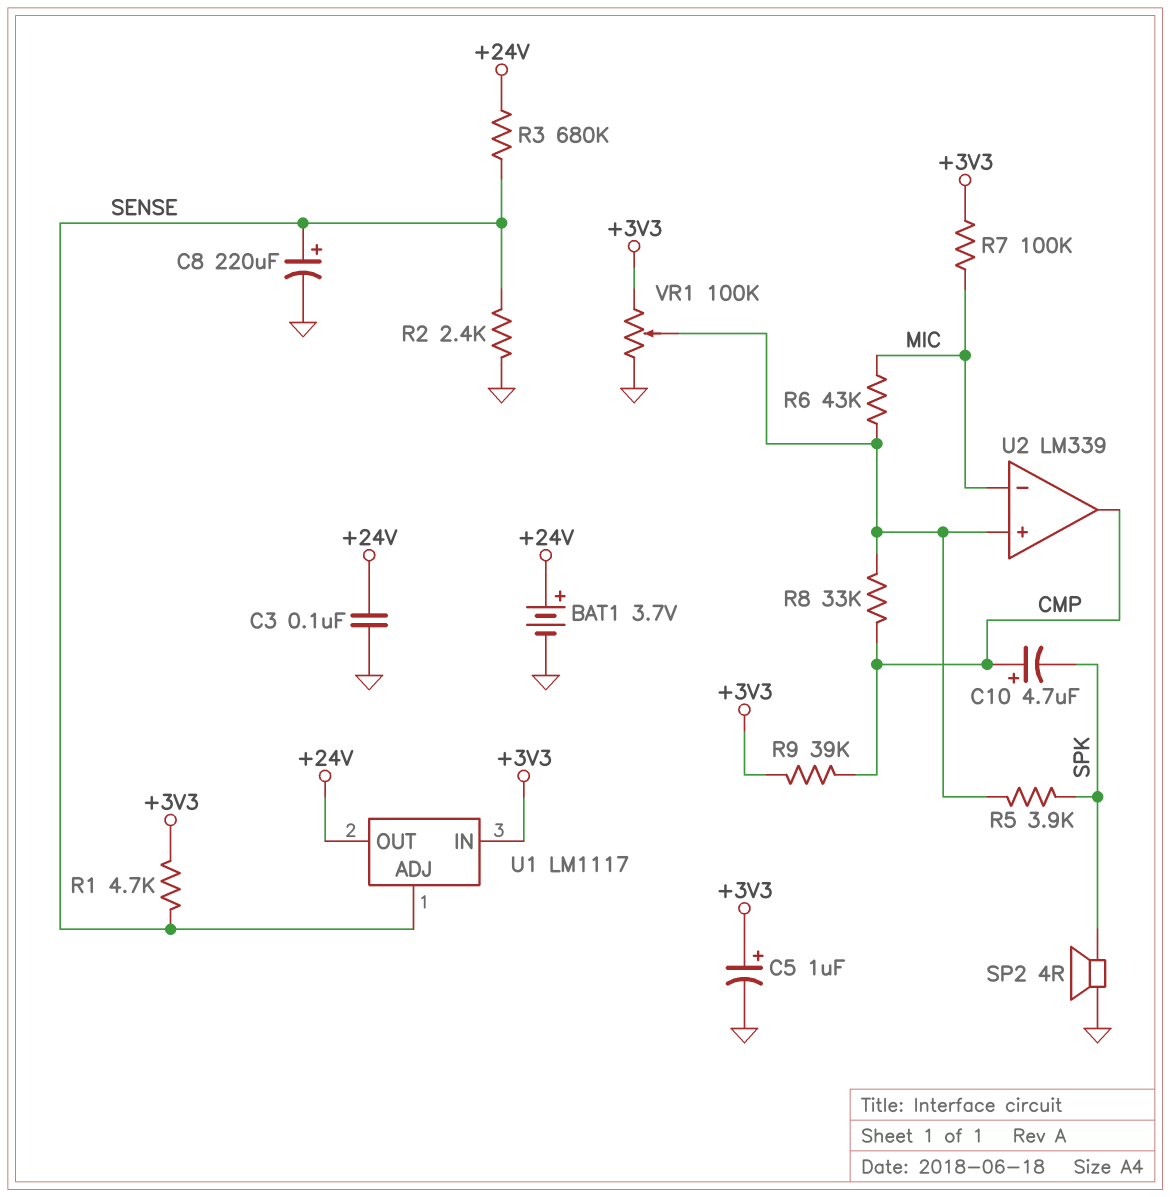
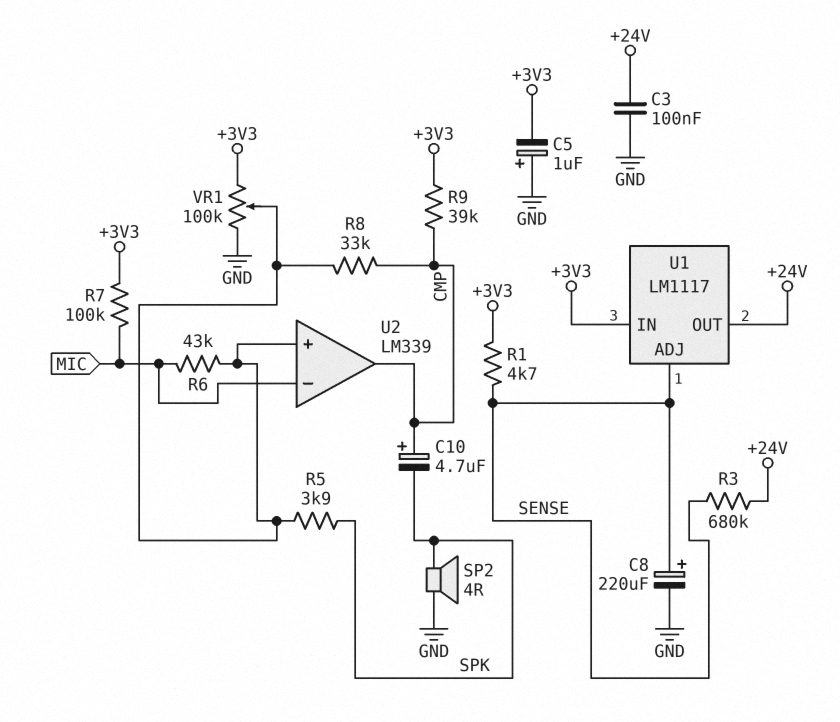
BAT1: 3.7V (plus +24V, minus GND) -> none
C5: 1uF (plus +3V3, minus GND) -> 1uF (plus GND, minus +3V3)
R2: 2.4k (GND, SENSE) -> none

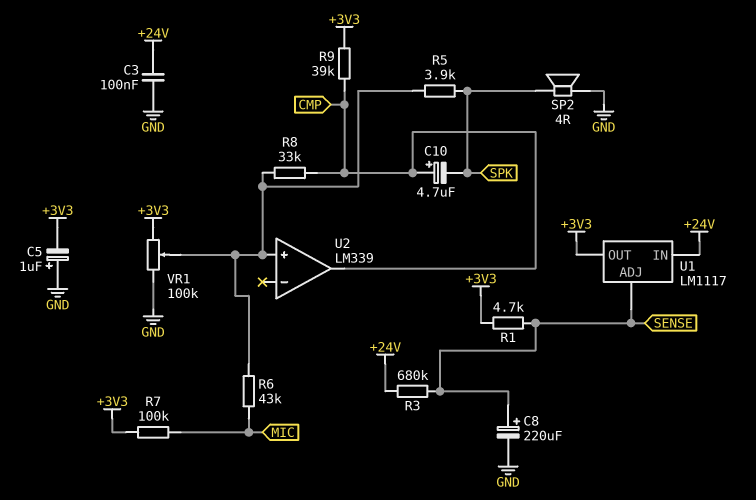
U1 pin IN: +3V3 -> +24V
U1 pin OUT: +24V -> +3V3
U2 pin in-: MIC -> none

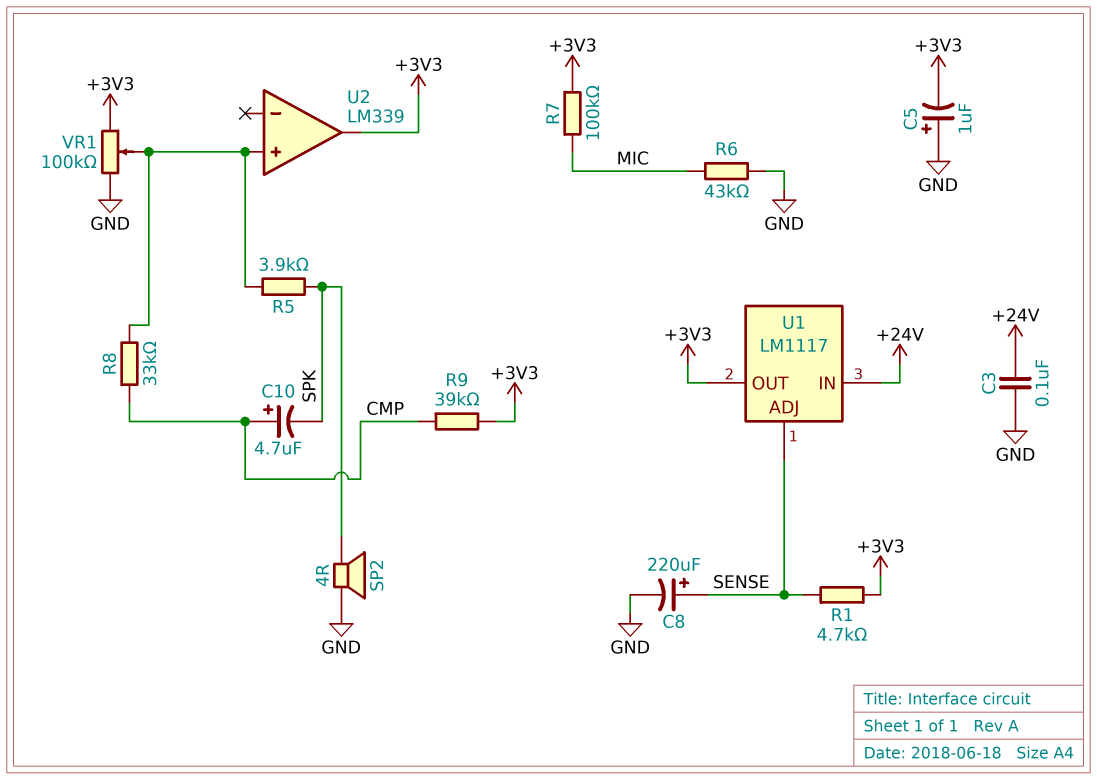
R3: 680k (+24V, SENSE) -> none
R6: 43k (MIC, U2/in+) -> 43k (GND, MIC)
U2 pin out: CMP -> +3V3

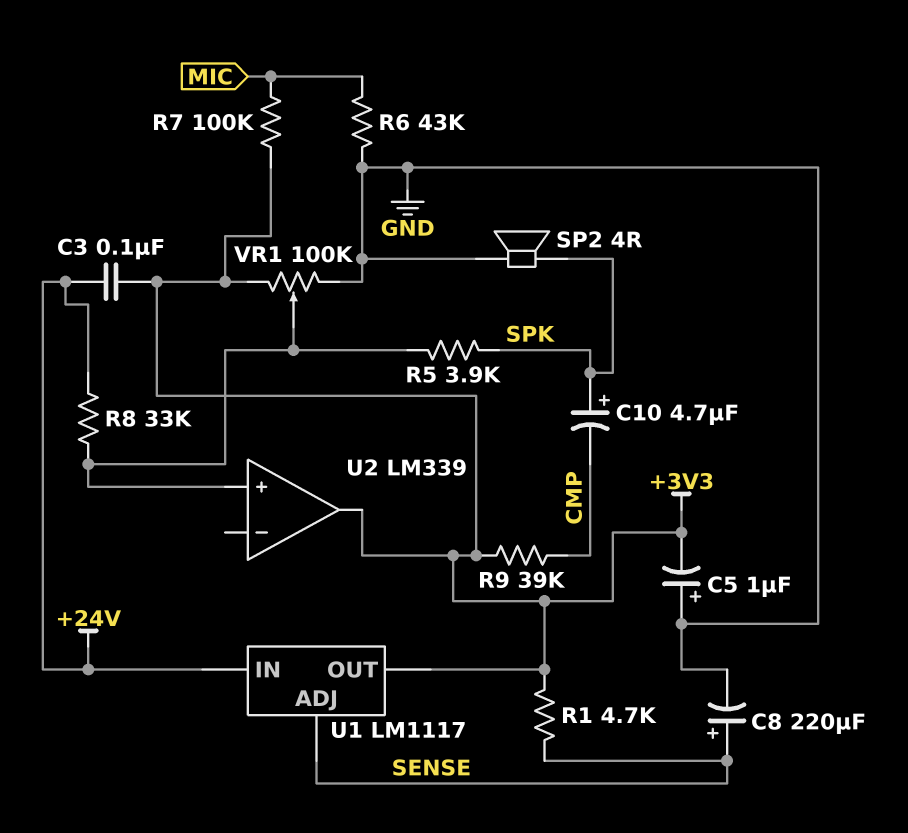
C3: 100nF (+24V, GND) -> 100nF (+3V3, +24V)
C10: 4.7uF (plus CMP, minus SPK) -> 4.7uF (plus SPK, minus CMP)
R8: 33k (CMP, U2/in+) -> 33k (+24V, U2/in+)

